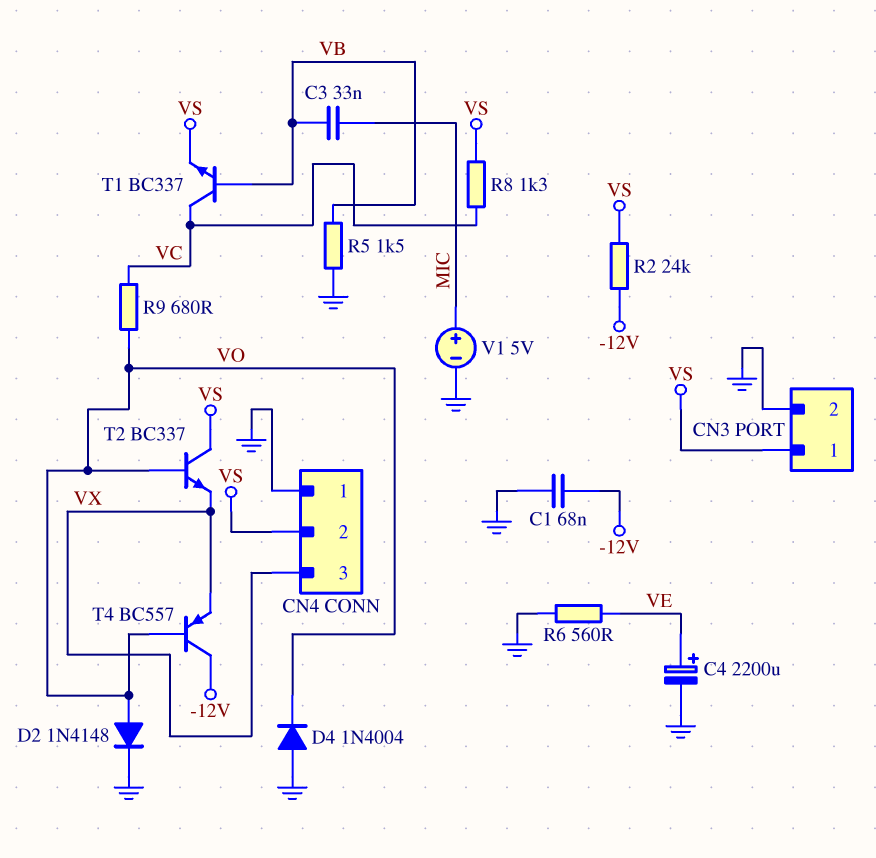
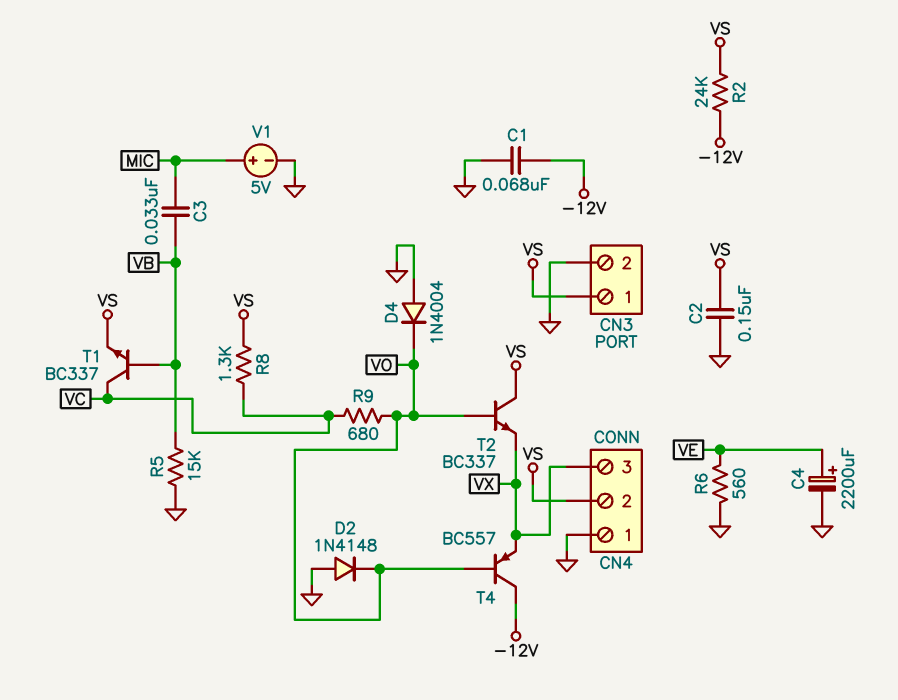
C2: none -> 150nF (GND, VS)
D2: diode 1N4148 (A VO, K GND) -> diode 1N4148 (A GND, K VO)
R5: 1.5k (GND, VB) -> 15k (GND, VB)

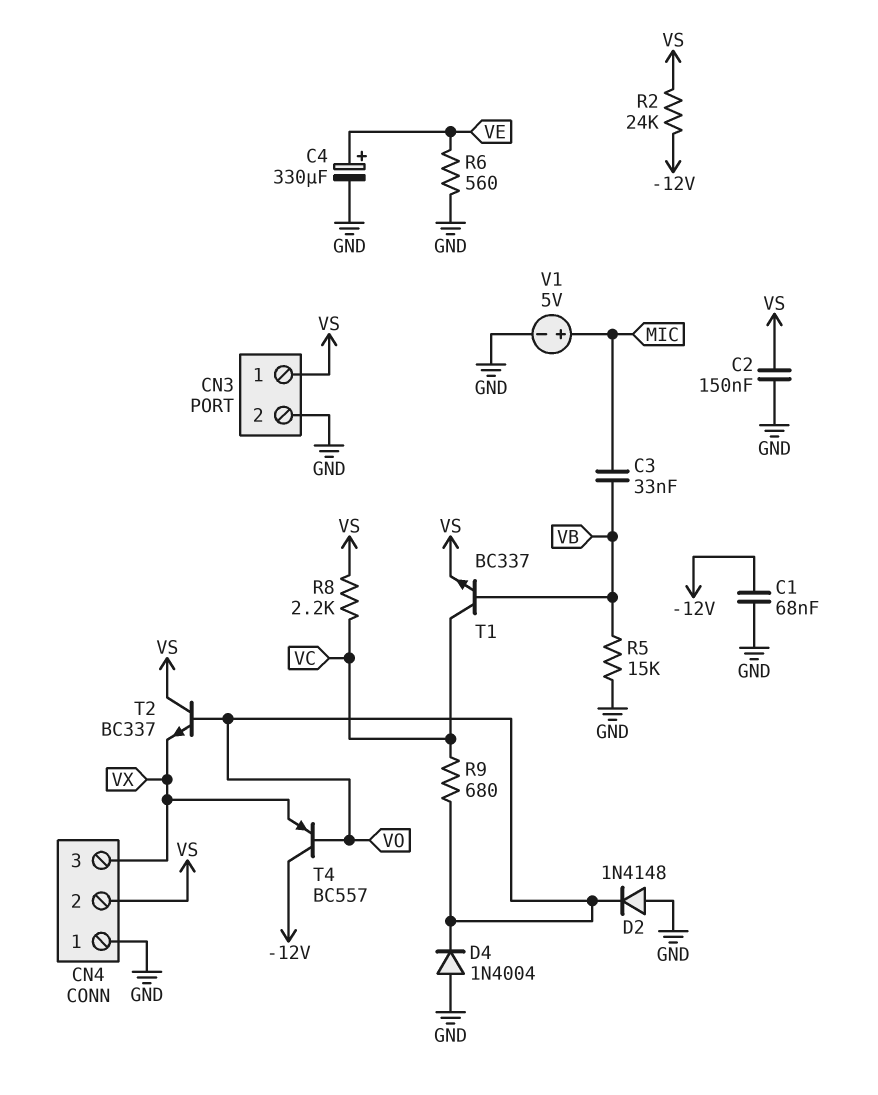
C4: 2200uF (plus VE, minus GND) -> 330uF (plus VE, minus GND)
R8: 1.3k (VC, VS) -> 2.2k (VC, VS)

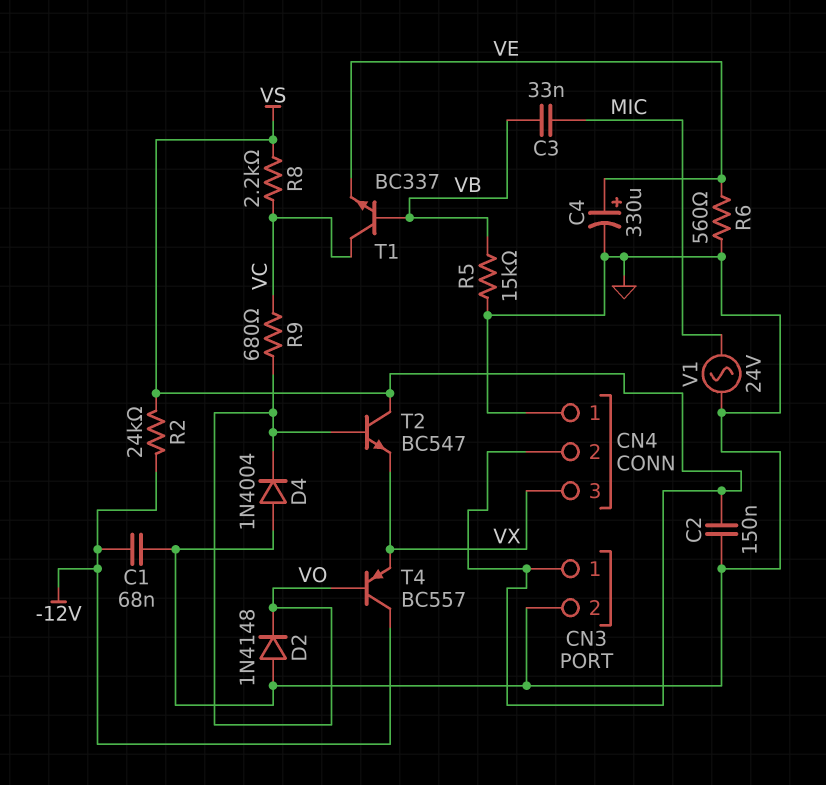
T1: NPN BC337 (B VB, C VC, E VS) -> NPN BC337 (B VB, C VC, E VE)
T2: NPN BC337 (B VO, C VS, E VX) -> NPN BC547 (B VO, C VS, E VX)
V1: 5V (plus MIC, minus GND) -> AC 24V (GND, MIC)

